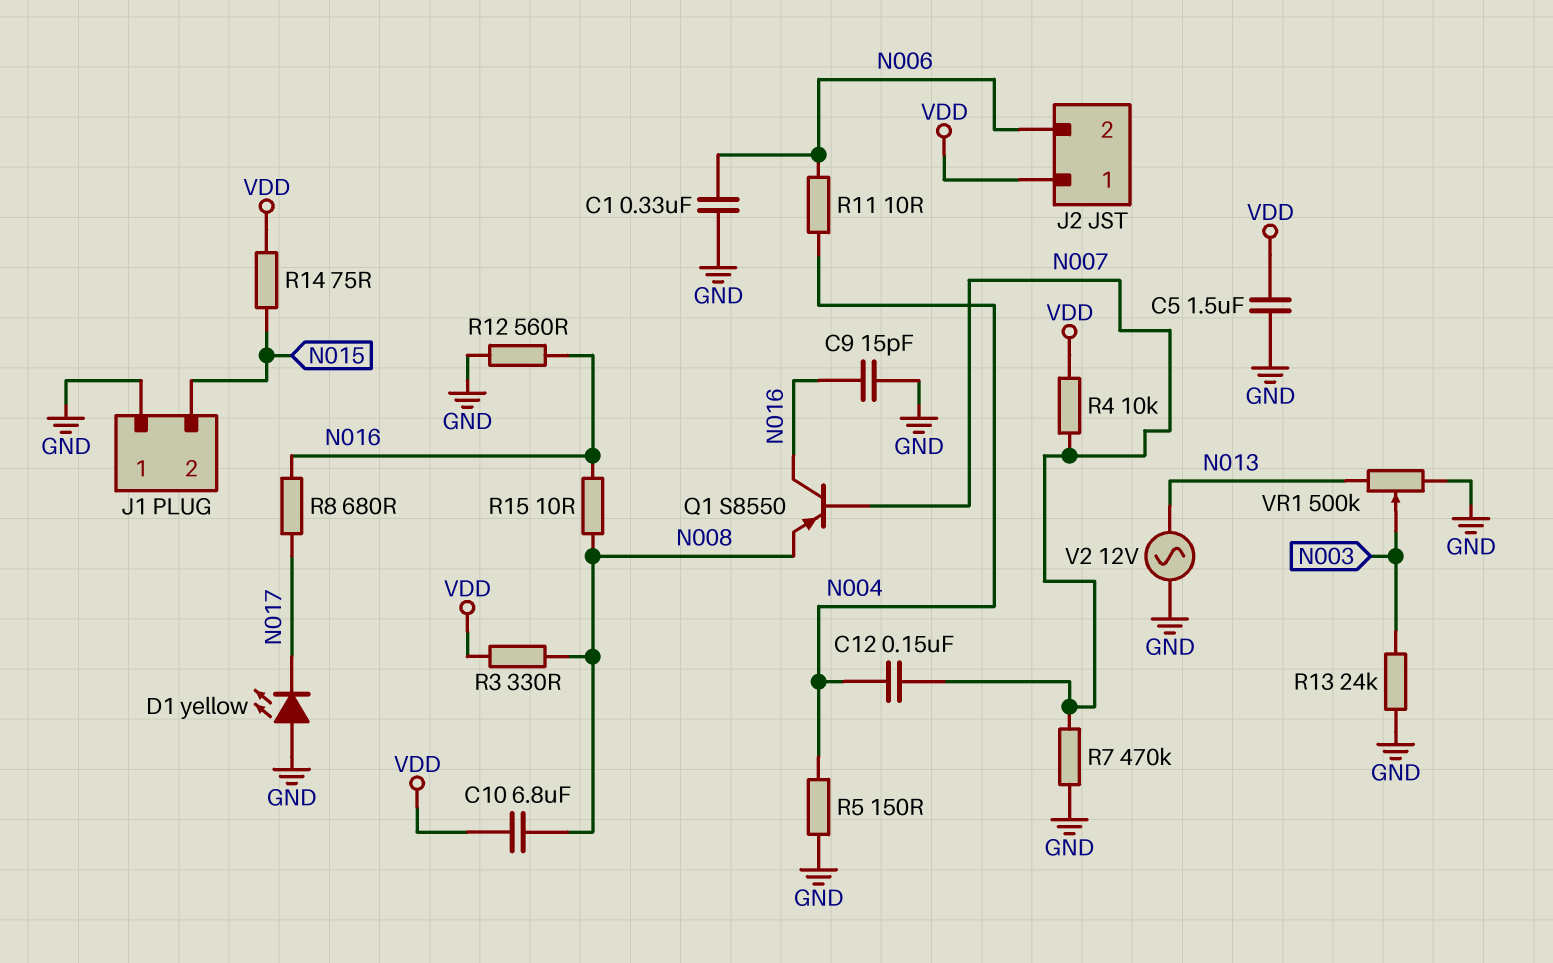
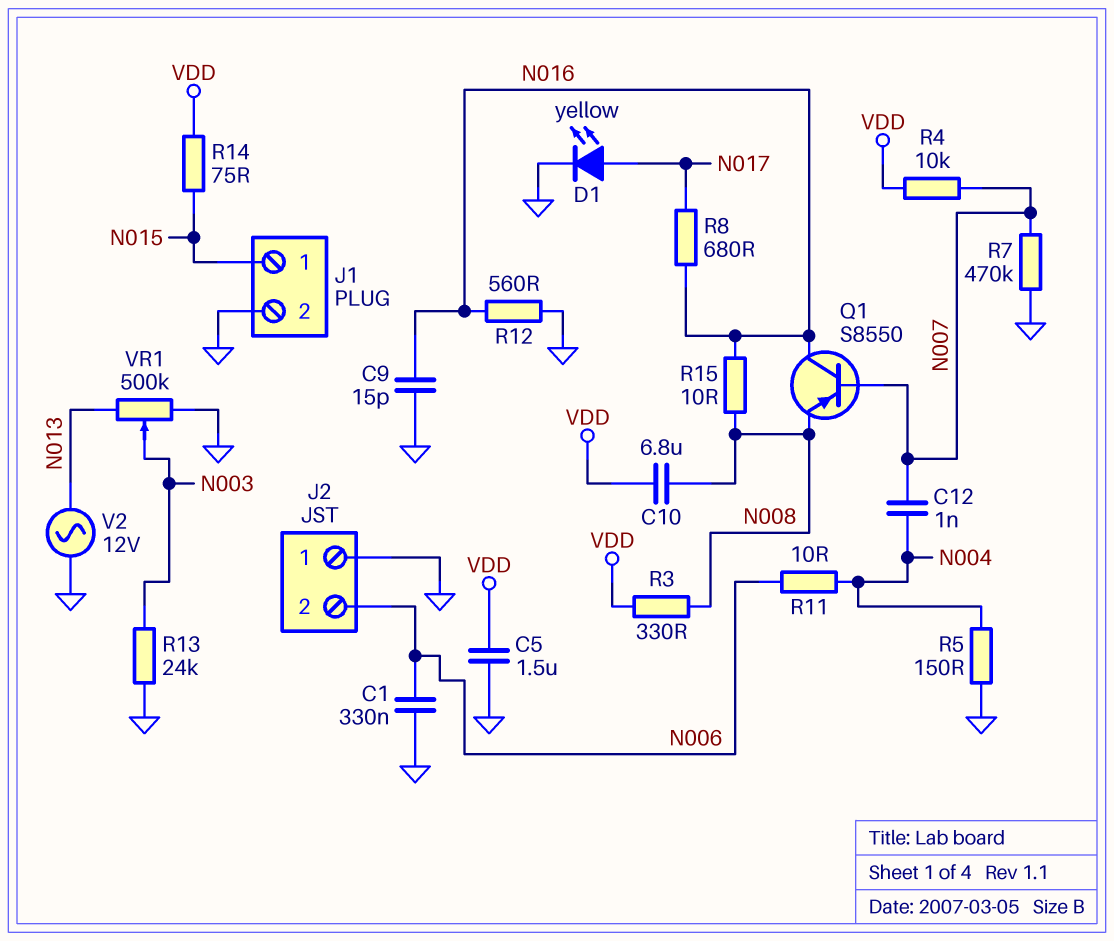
C12: 150nF (N004, N007) -> 1nF (N004, N007)
D1: LED yellow (A GND, K N017) -> LED yellow (A N017, K GND)
J1 pin 1: GND -> N015
J1 pin 2: N015 -> GND
J2 pin 1: VDD -> GND

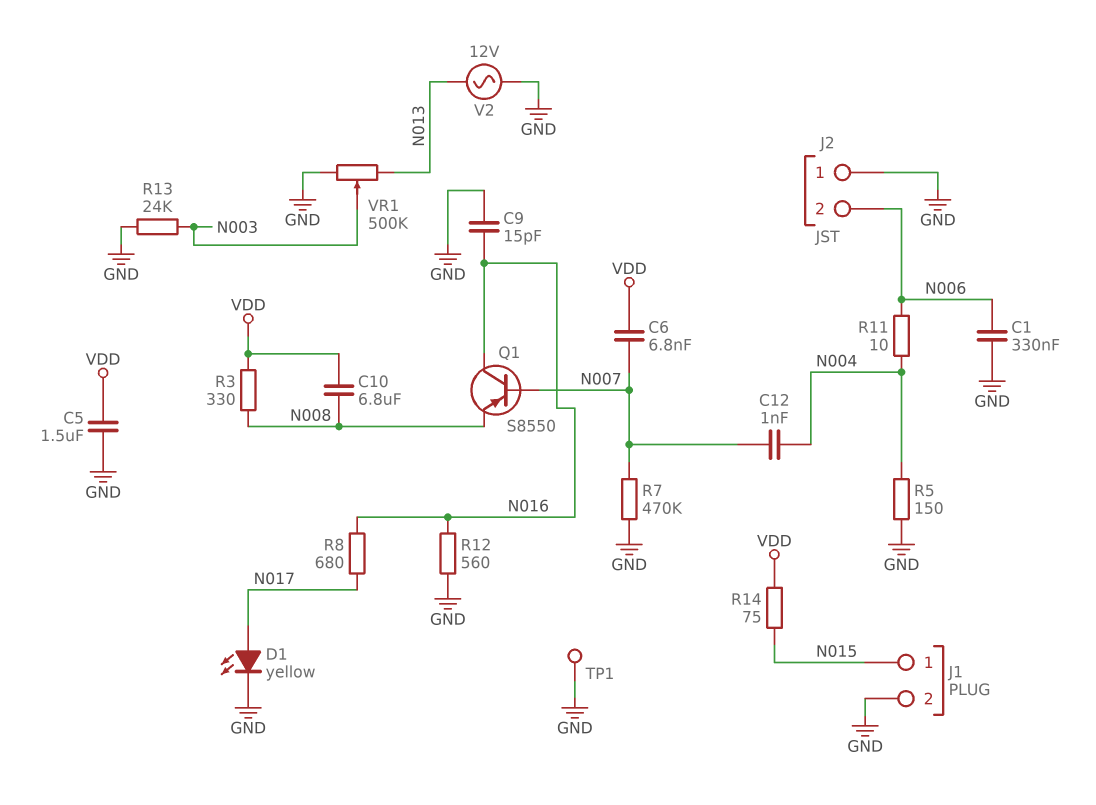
C6: none -> 6.8nF (N007, VDD)
R4: 10k (N007, VDD) -> none
R15: 10 (N008, N016) -> none
TP1: none -> test point (GND)

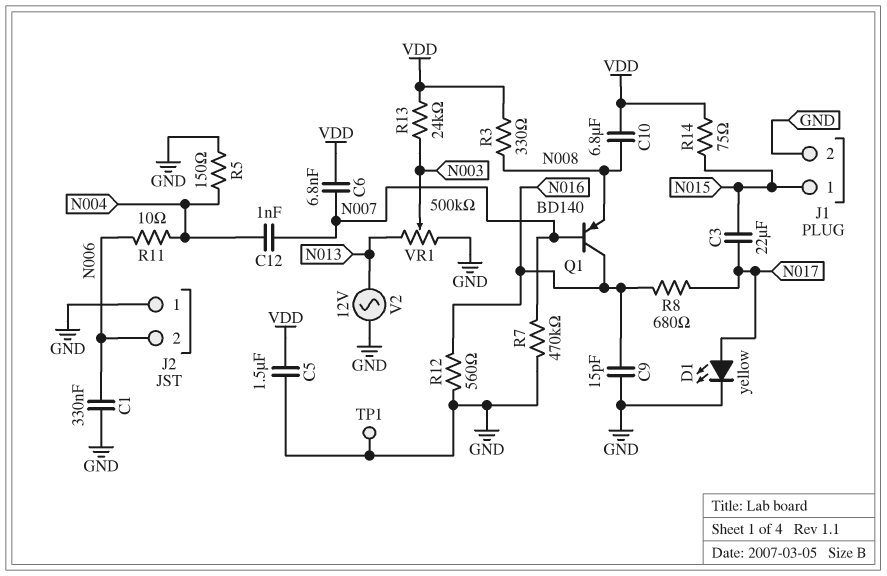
C3: none -> 22uF (N015, N017)
Q1: PNP S8550 (B N007, C N016, E N008) -> PNP BD140 (B N007, C N016, E N008)
R13: 24k (GND, N003) -> 24k (N003, VDD)

